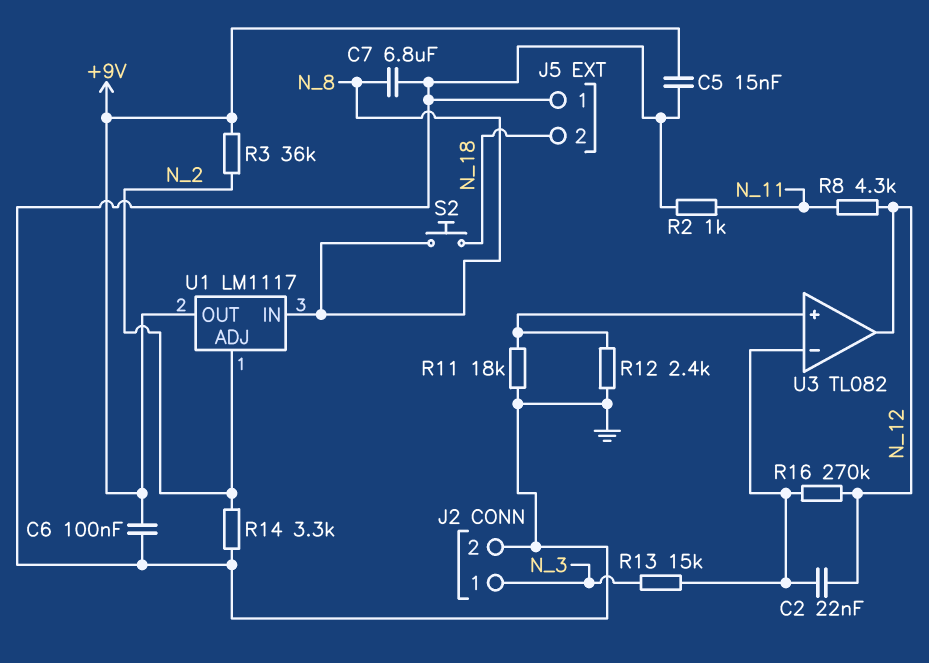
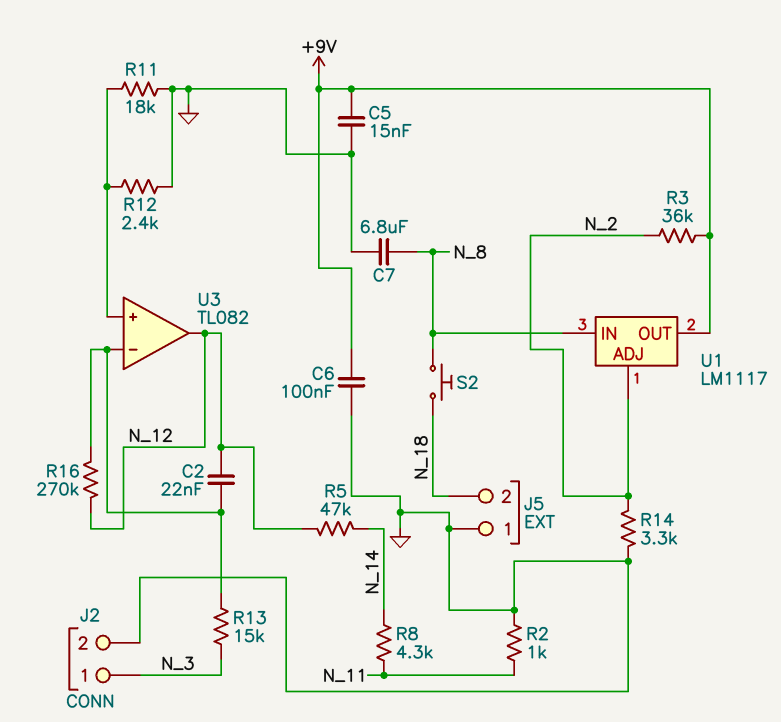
R5: none -> 47k (N_12, N_14)
R8: 4.3k (N_11, N_12) -> 4.3k (N_11, N_14)

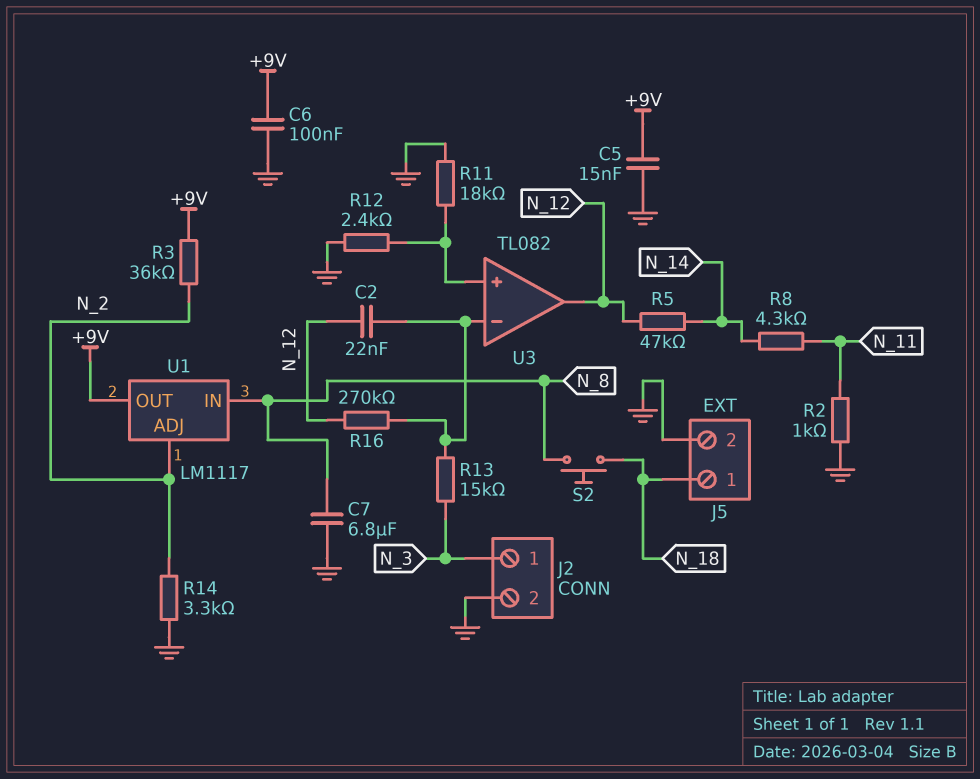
J5 pin 1: GND -> N_18
J5 pin 2: N_18 -> GND

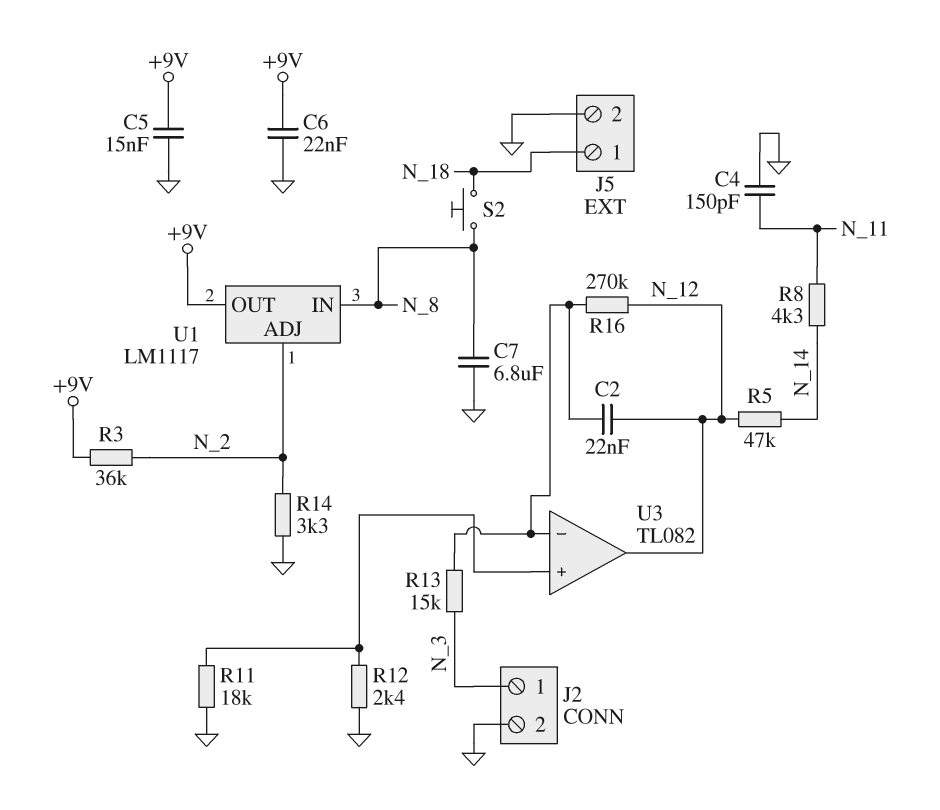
C4: none -> 150pF (GND, N_11)
C6: 100nF (+9V, GND) -> 22nF (+9V, GND)
R2: 1k (GND, N_11) -> none

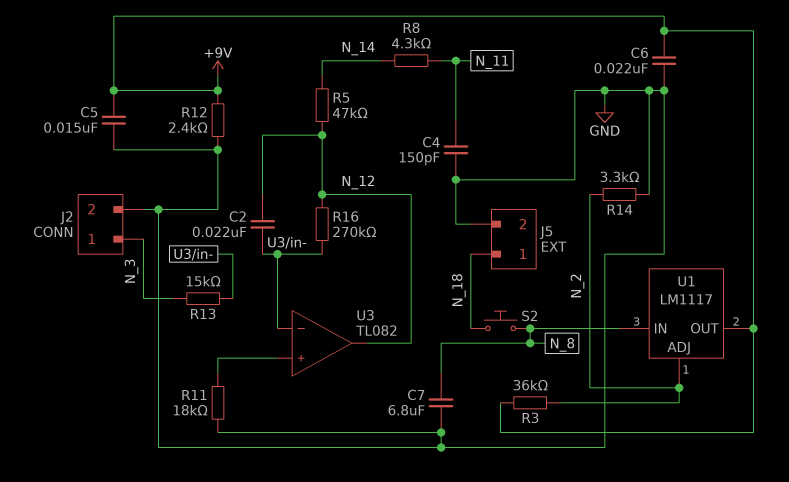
R12: 2.4k (GND, U3/in+) -> 2.4k (+9V, GND)

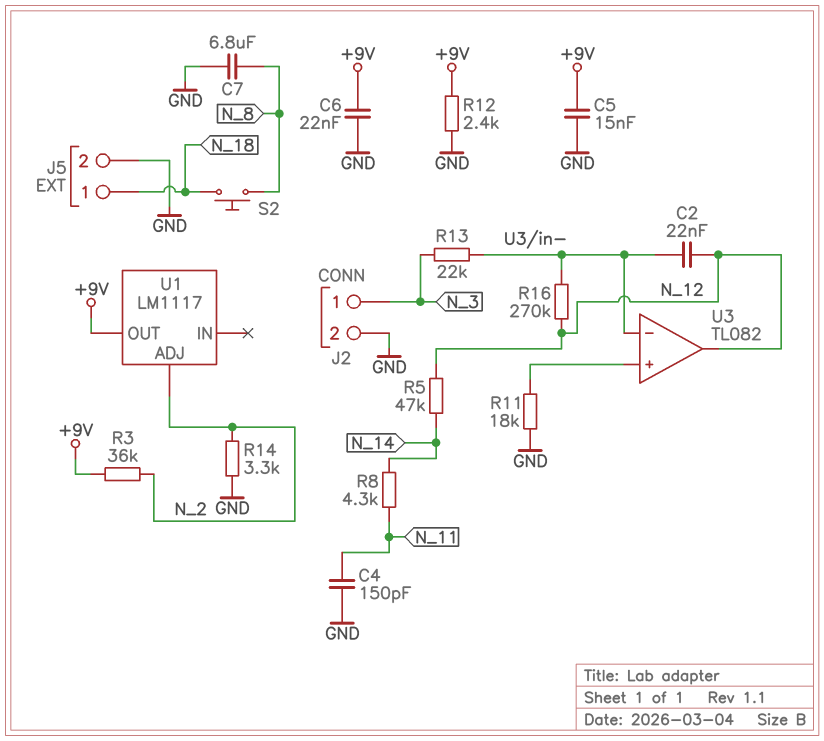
R13: 15k (N_3, U3/in-) -> 22k (N_3, U3/in-)
U1 pin IN: N_8 -> none

